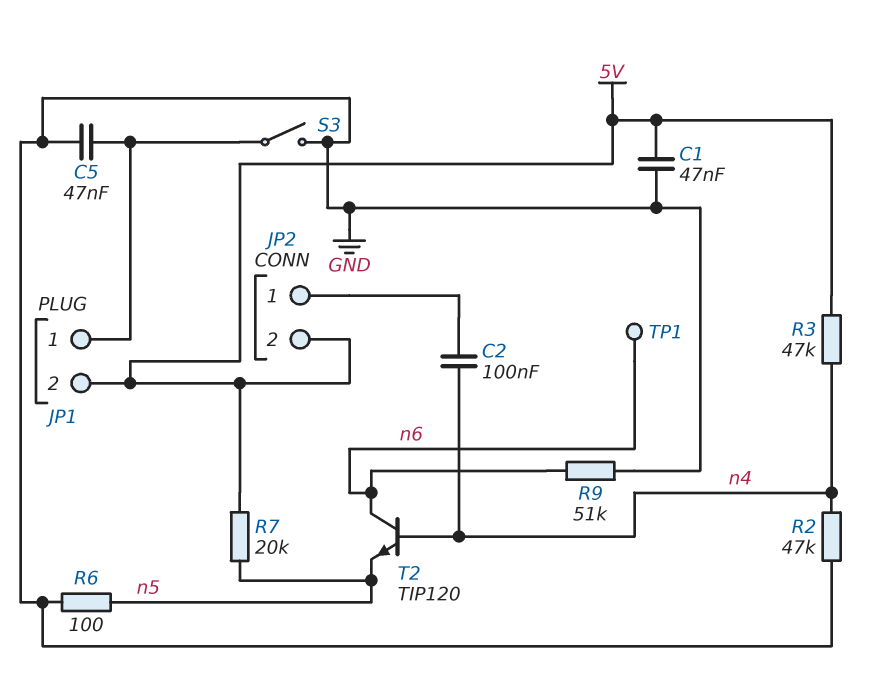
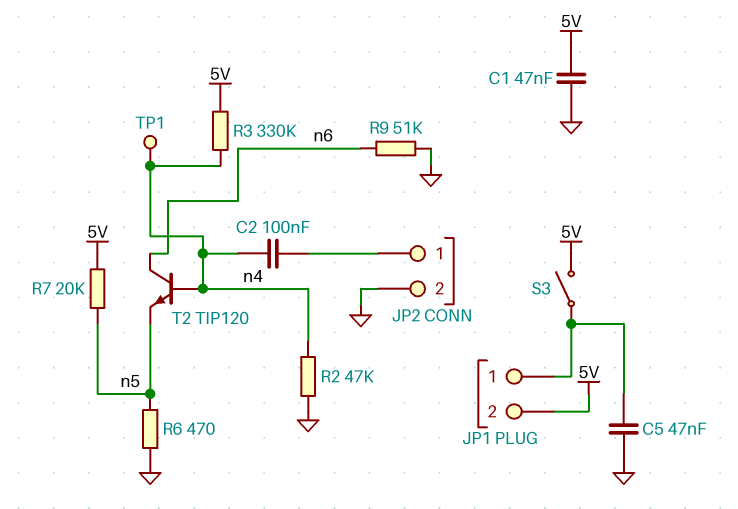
JP2 pin 2: 5V -> GND
R3: 47k (5V, n4) -> 330k (5V, n4)
R6: 100 (GND, n5) -> 470 (GND, n5)
S3: switch (GND, JP1/1) -> switch (5V, JP1/1)
TP1: test point (n6) -> test point (n4)

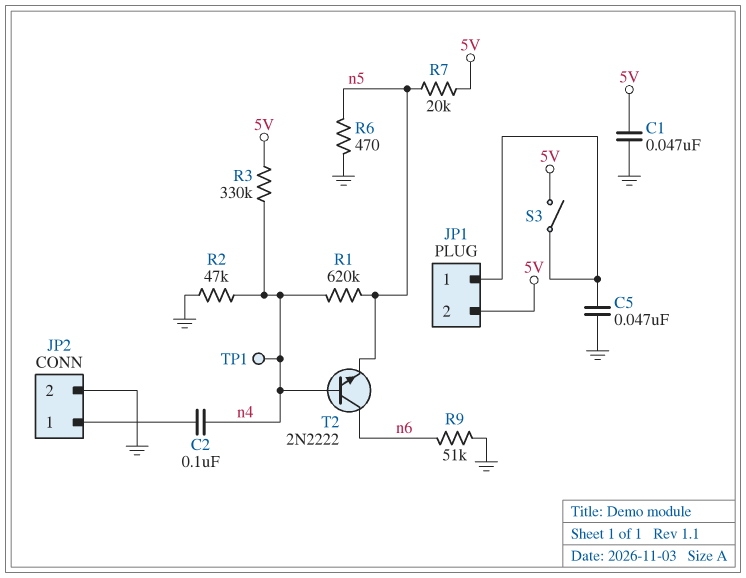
R1: none -> 620k (n4, n5)
T2: NPN TIP120 (B n4, C n6, E n5) -> NPN 2N2222 (B n4, C n6, E n5)

